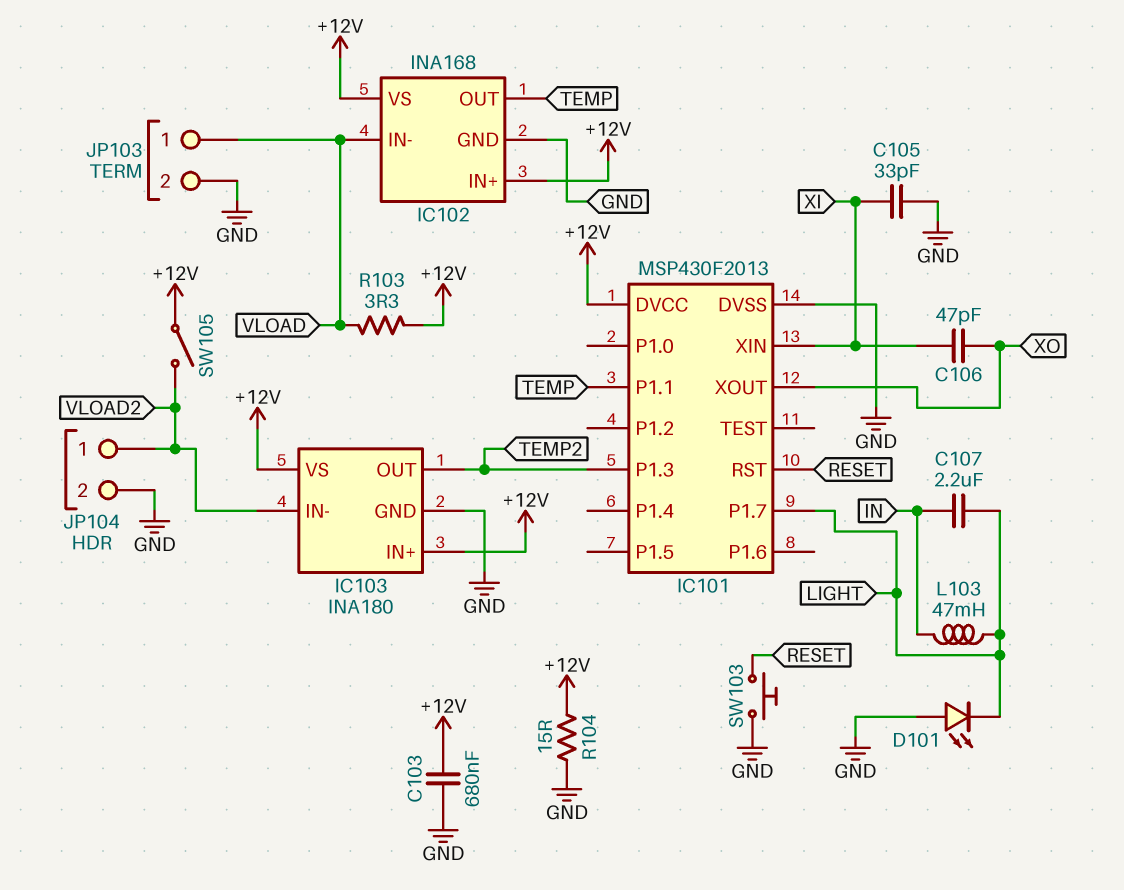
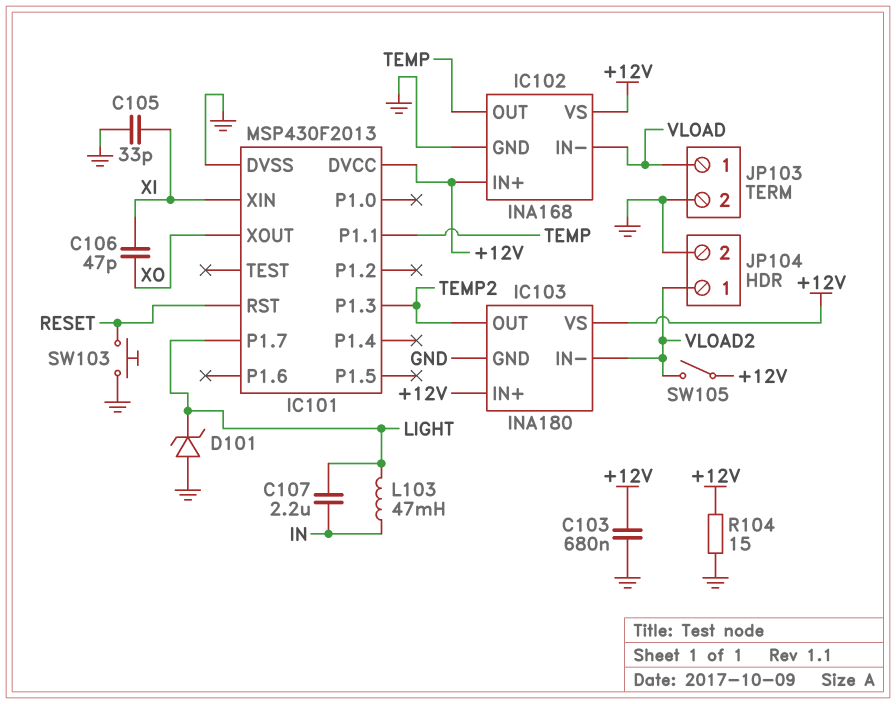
D101: LED (A GND, K LIGHT) -> zener (A GND, K LIGHT)
R103: 3.3 (+12V, VLOAD) -> none

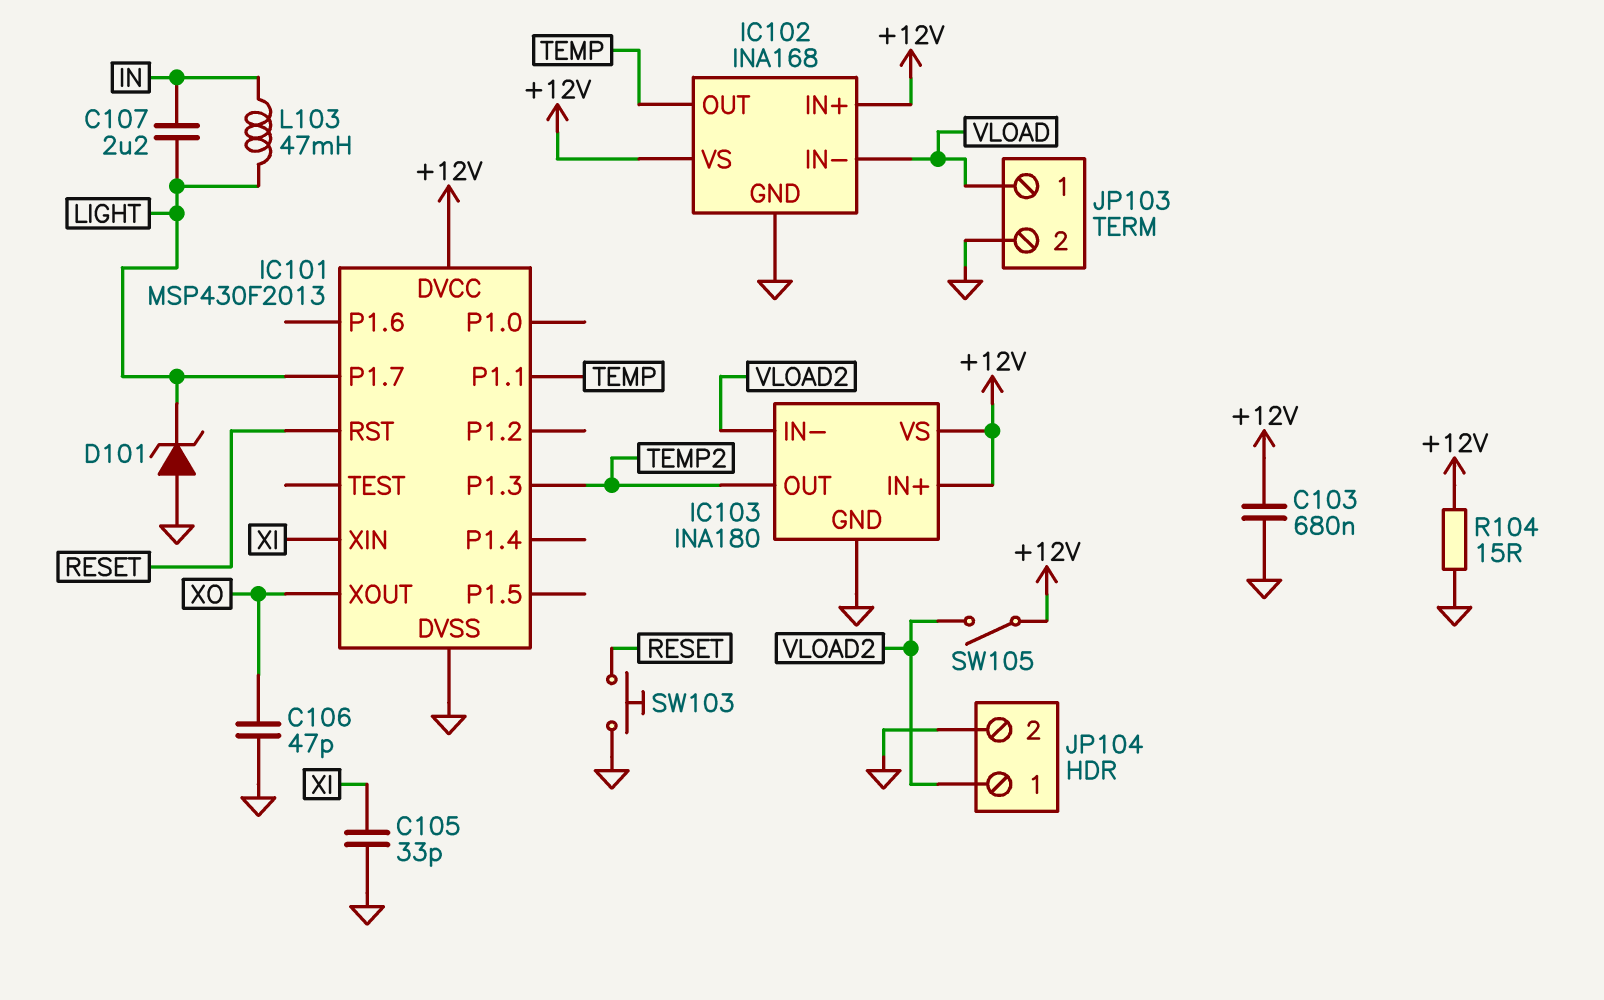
C106: 47pF (XI, XO) -> 47pF (GND, XO)

